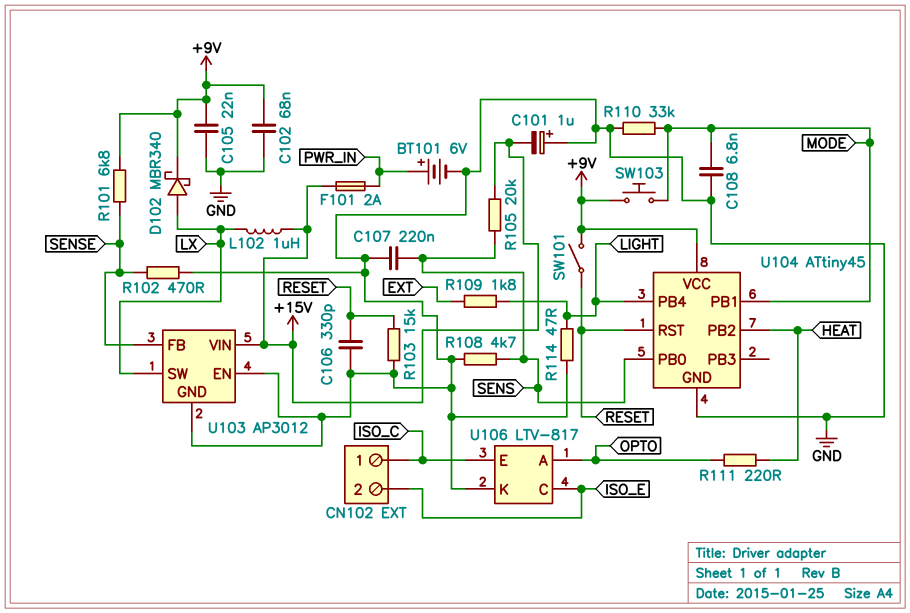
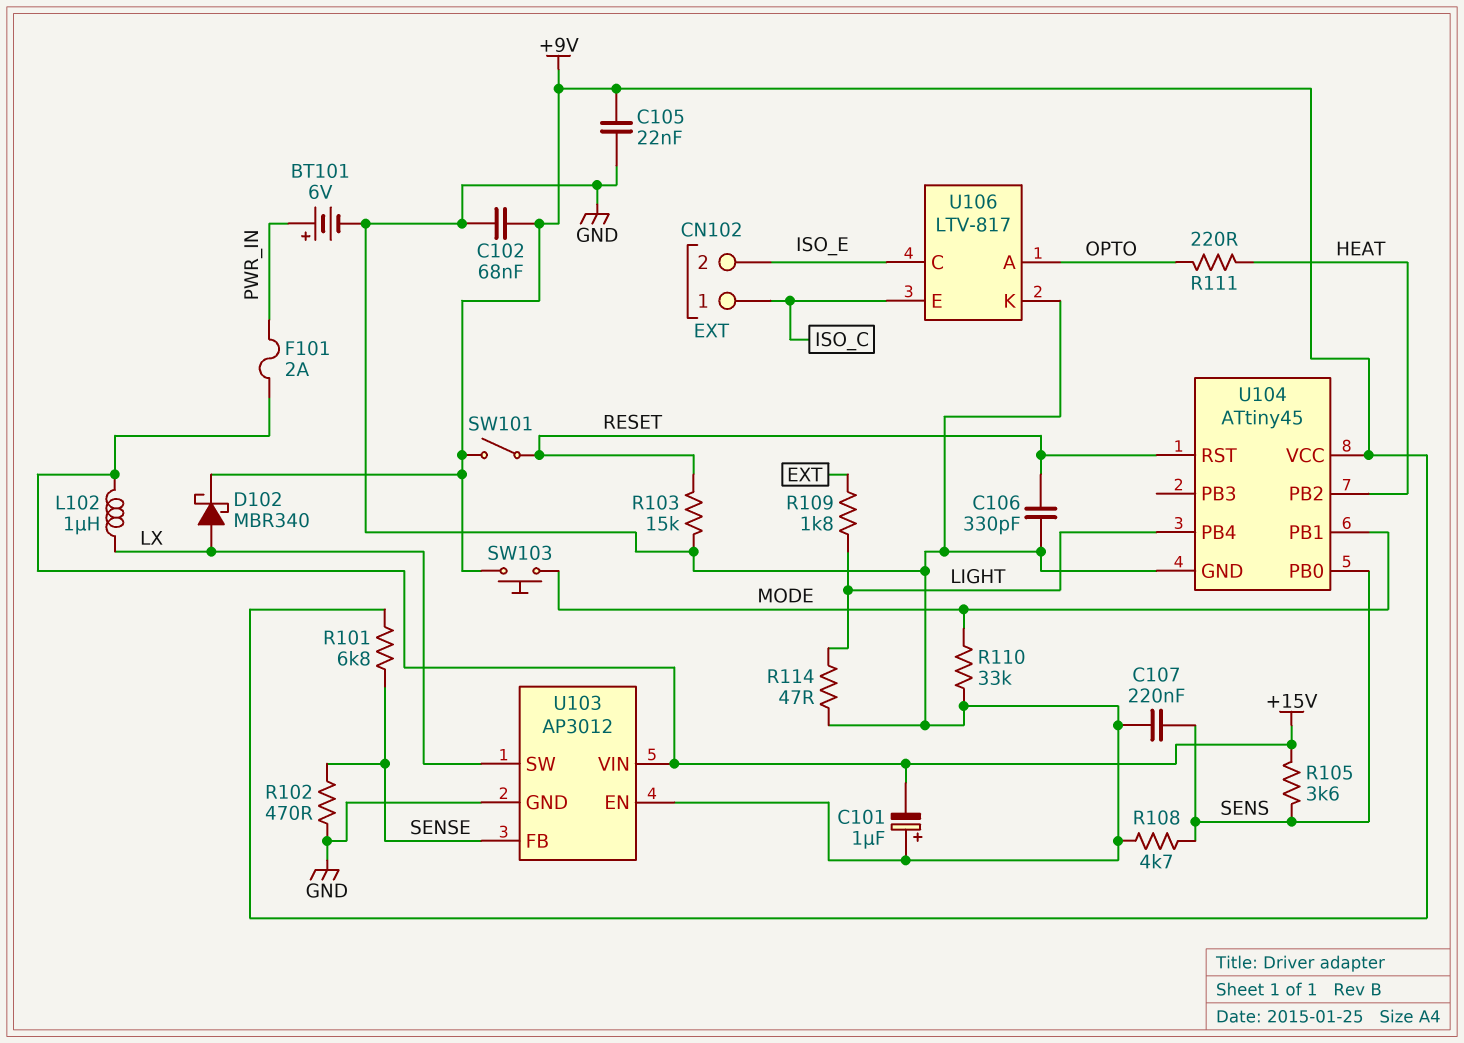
C108: 6.8nF (GND, MODE) -> none
R105: 20k (+15V, SENS) -> 3.6k (+15V, SENS)

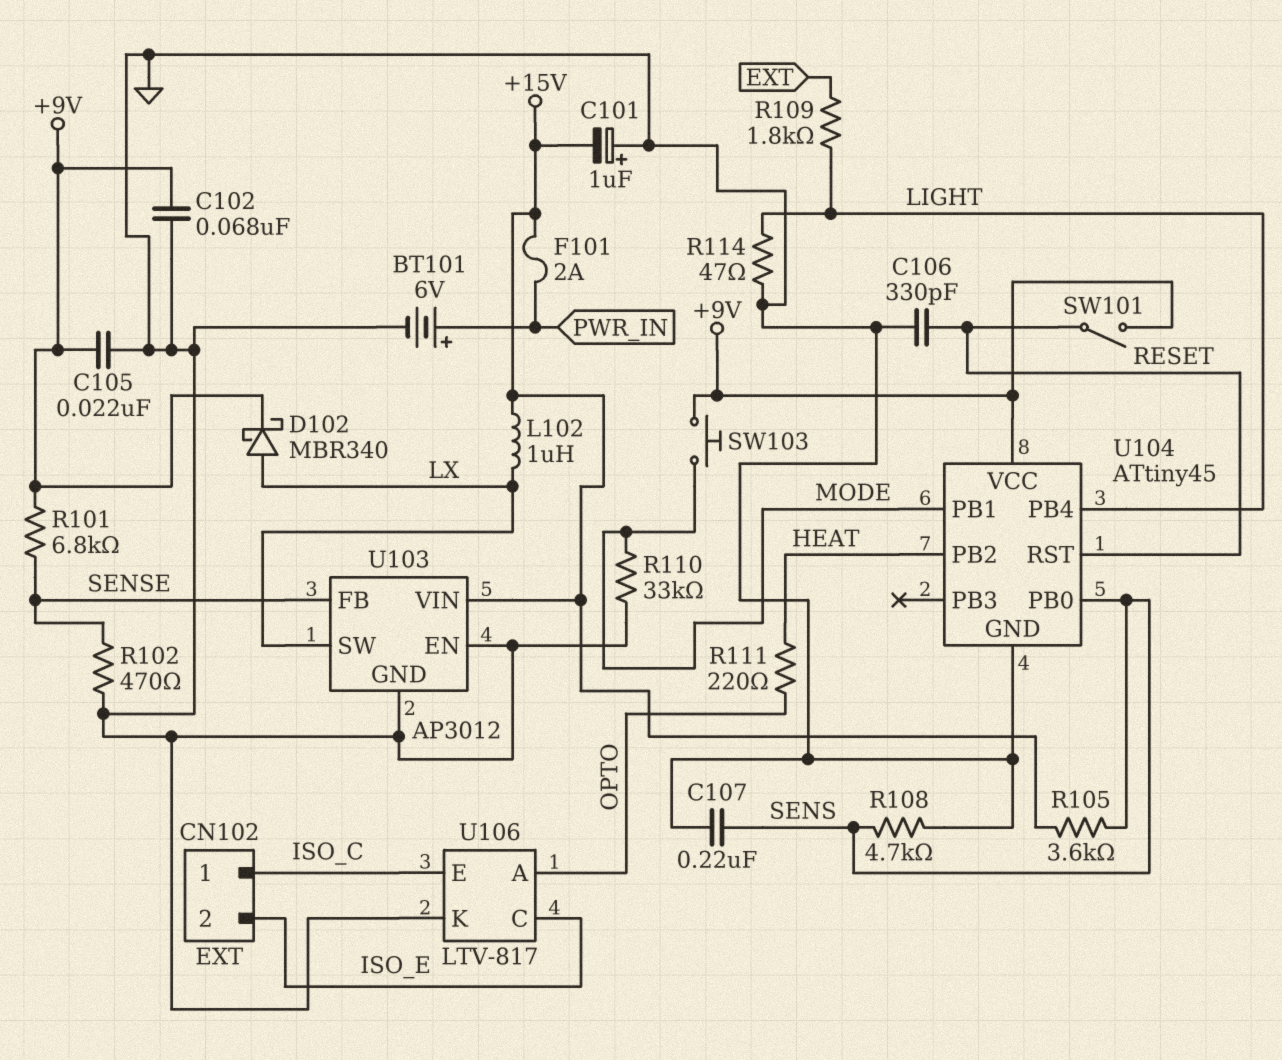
R103: 15k (GND, RESET) -> none

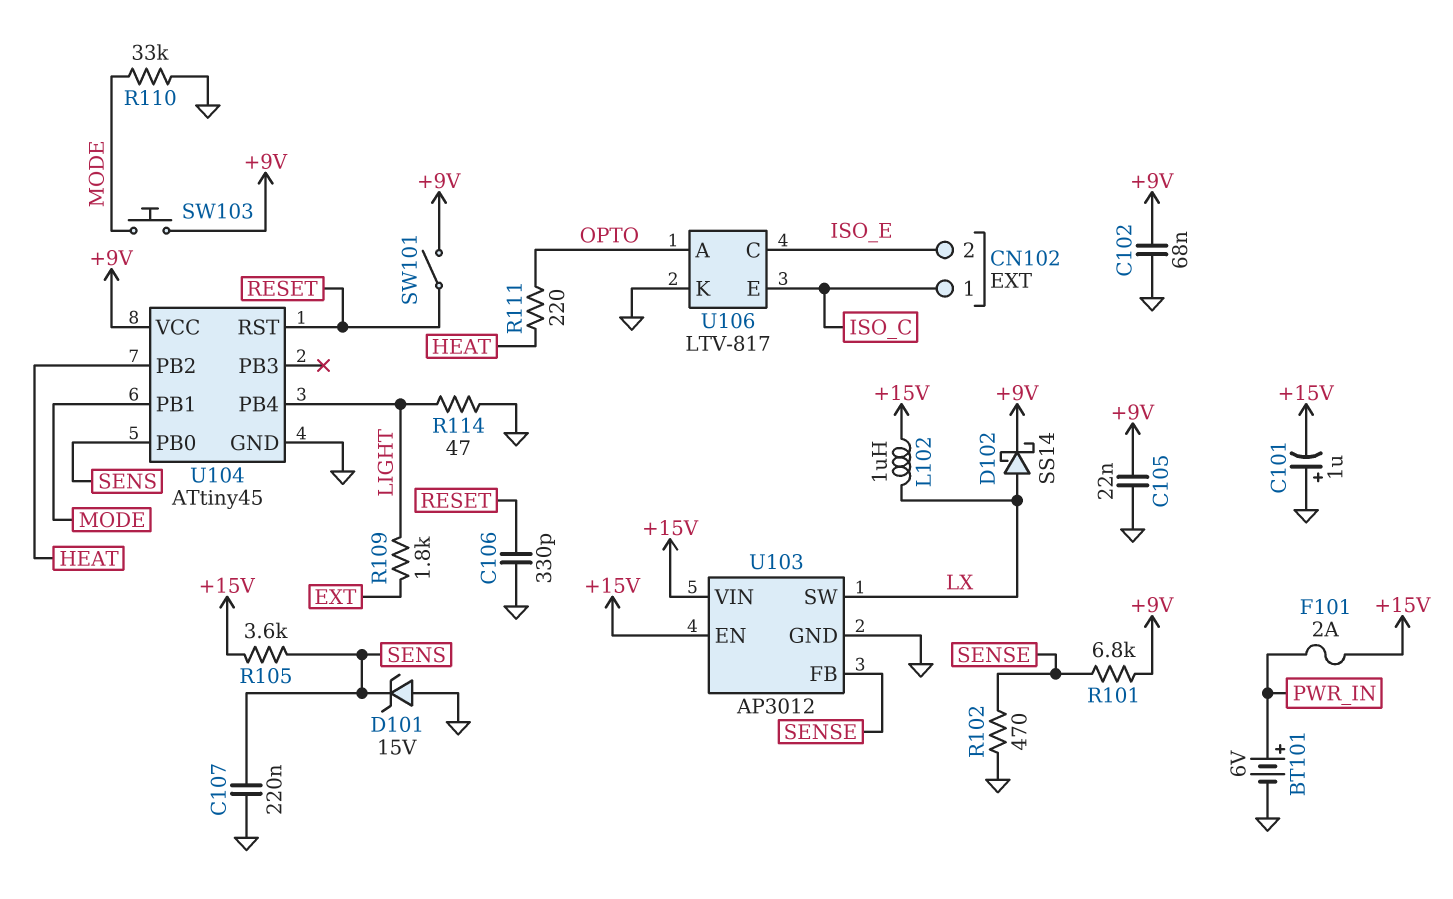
D101: none -> zener 15V (A GND, K SENS)
D102: schottky MBR340 (A LX, K +9V) -> schottky SS14 (A LX, K +9V)
R108: 4.7k (GND, SENS) -> none
U103 pin EN: GND -> +15V

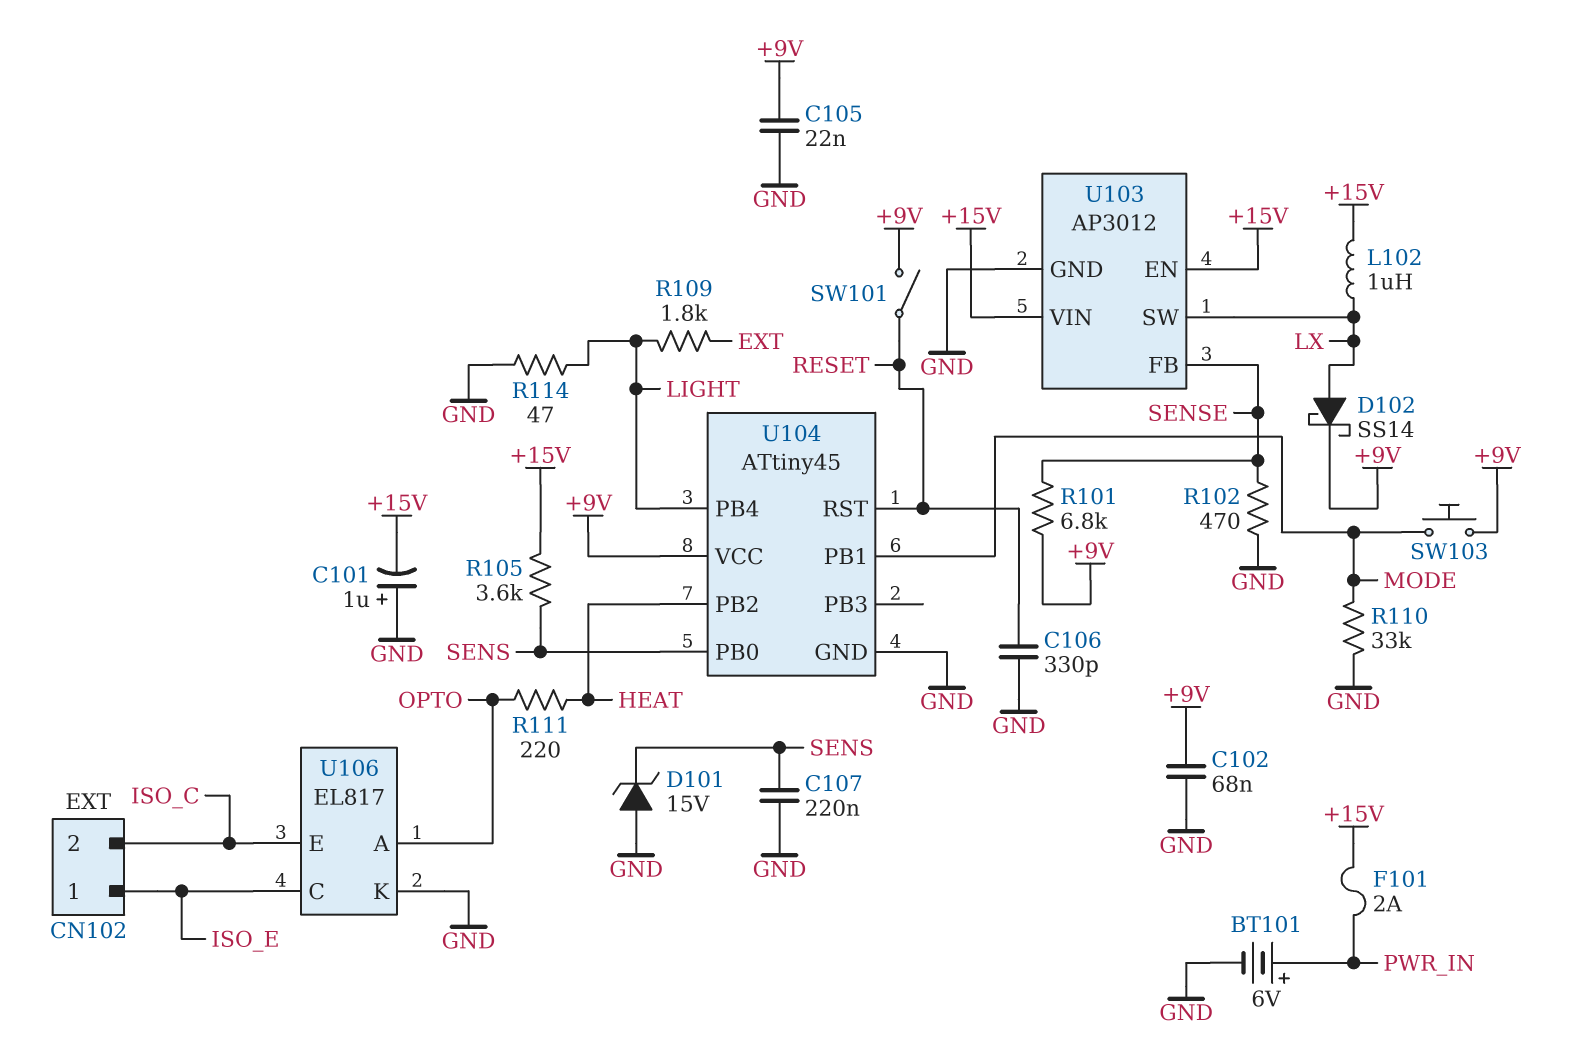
CN102 pin 1: ISO_C -> ISO_E
CN102 pin 2: ISO_E -> ISO_C
U106: LTV-817 -> EL817

